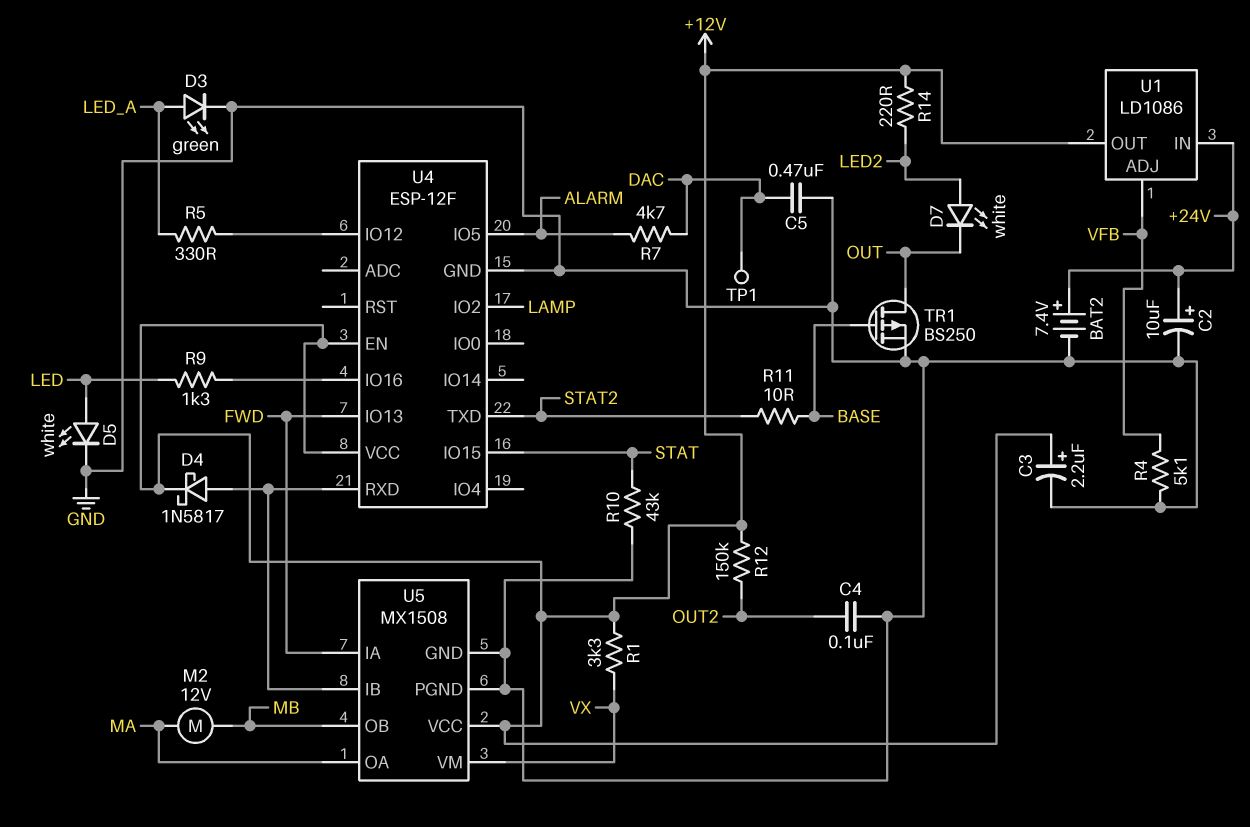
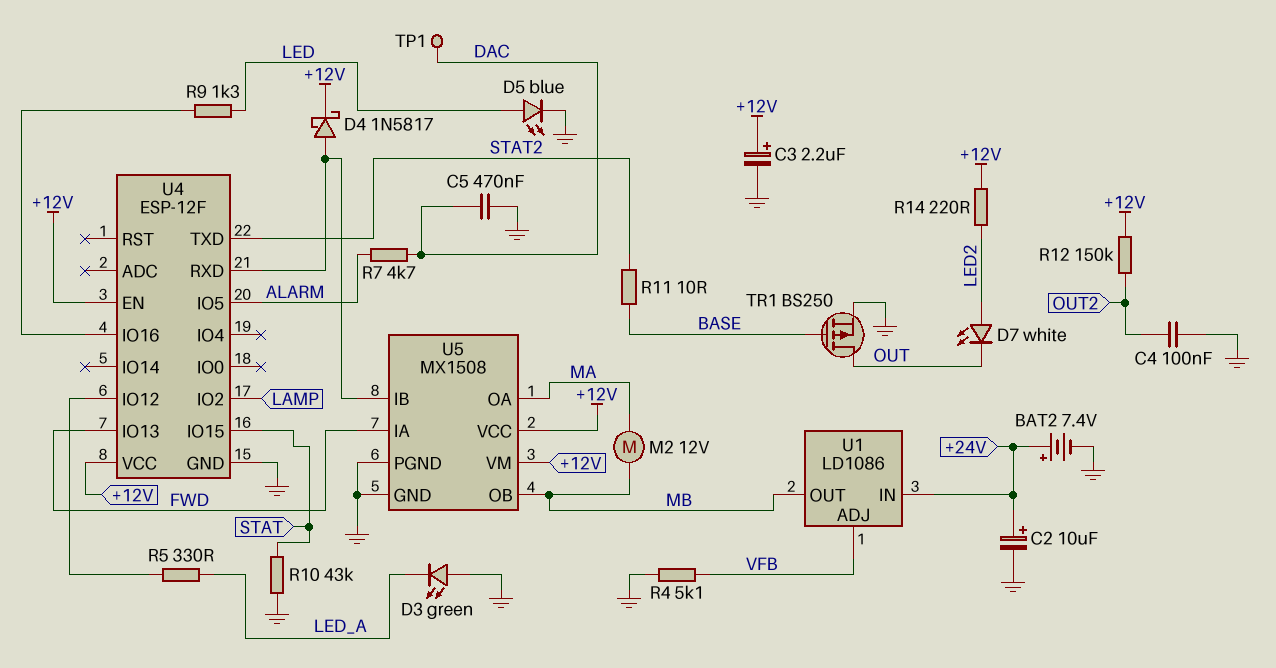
D3: LED green (A LED_A, K GND) -> LED green (A GND, K LED_A)
D5: LED white (A LED, K GND) -> LED blue (A LED, K GND)
R1: 3.3k (+12V, VX) -> none
U1 pin OUT: +12V -> MB
U5 pin VM: VX -> +12V

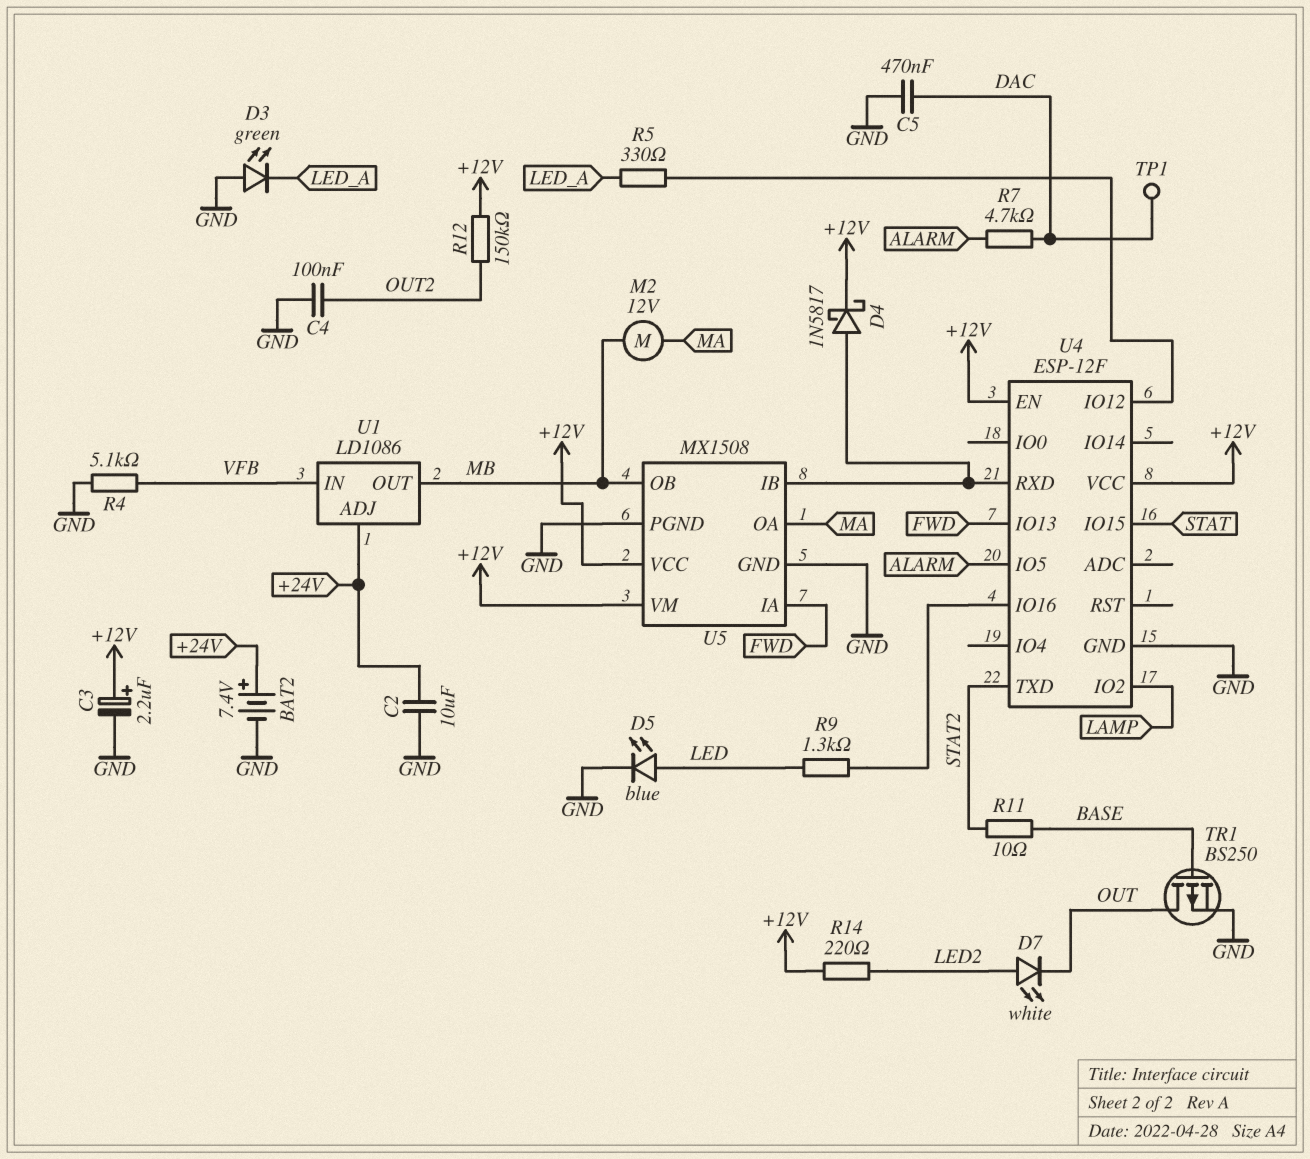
C2: 10uF (plus +24V, minus GND) -> 10uF (+24V, GND)
R10: 43k (GND, STAT) -> none
U1 pin ADJ: VFB -> +24V
U1 pin IN: +24V -> VFB

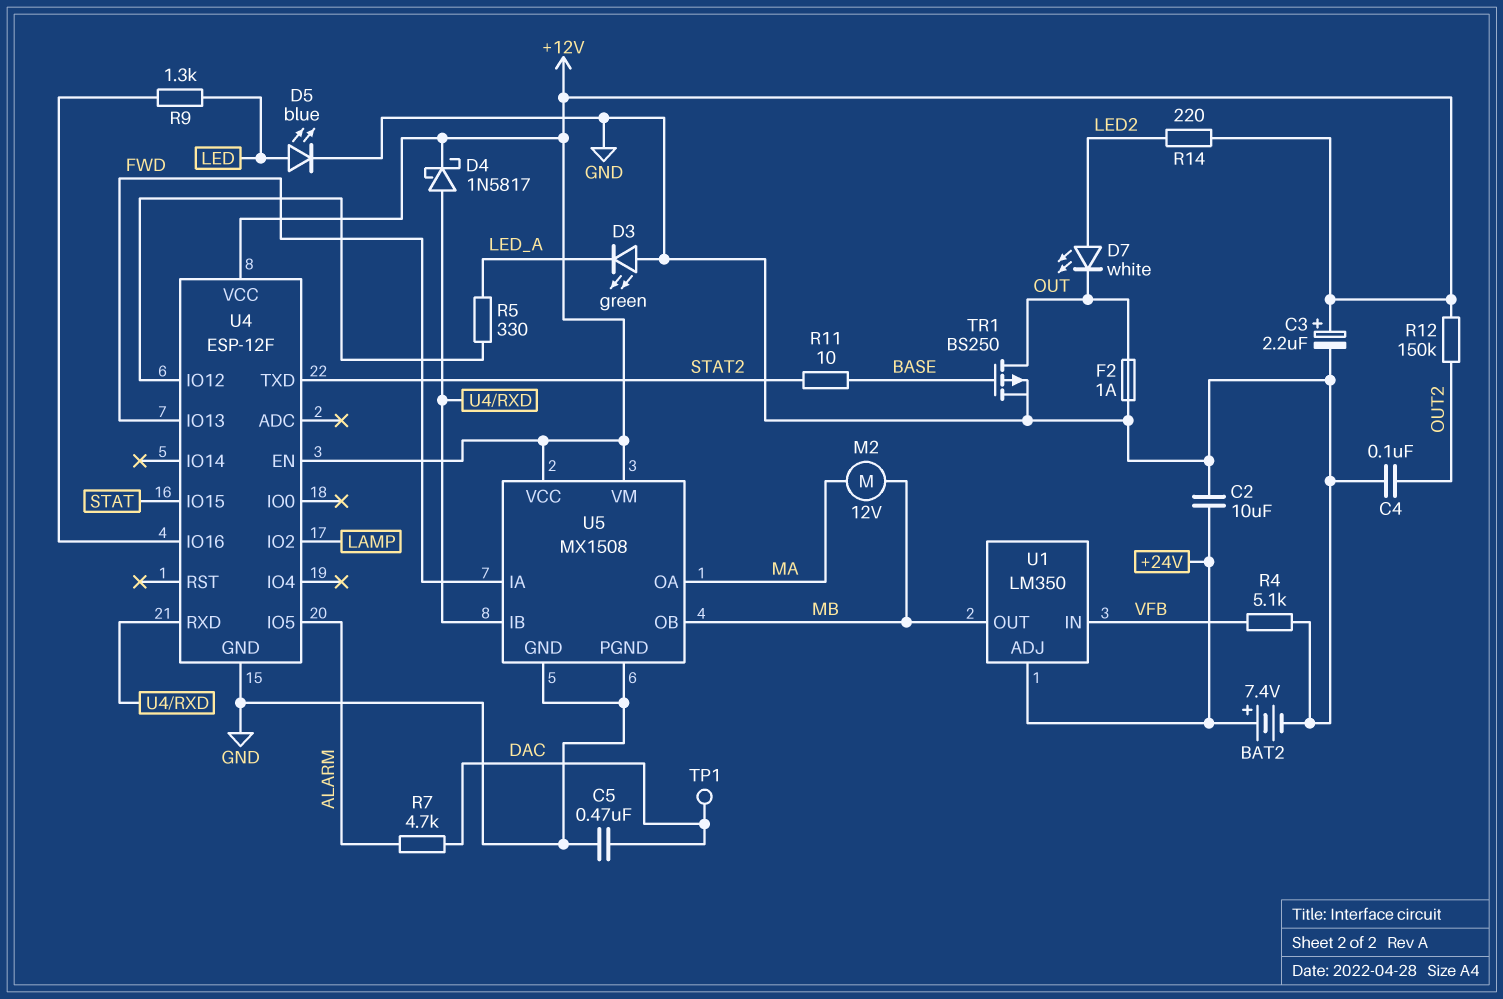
F2: none -> 1A (GND, OUT)
U1: LD1086 -> LM350

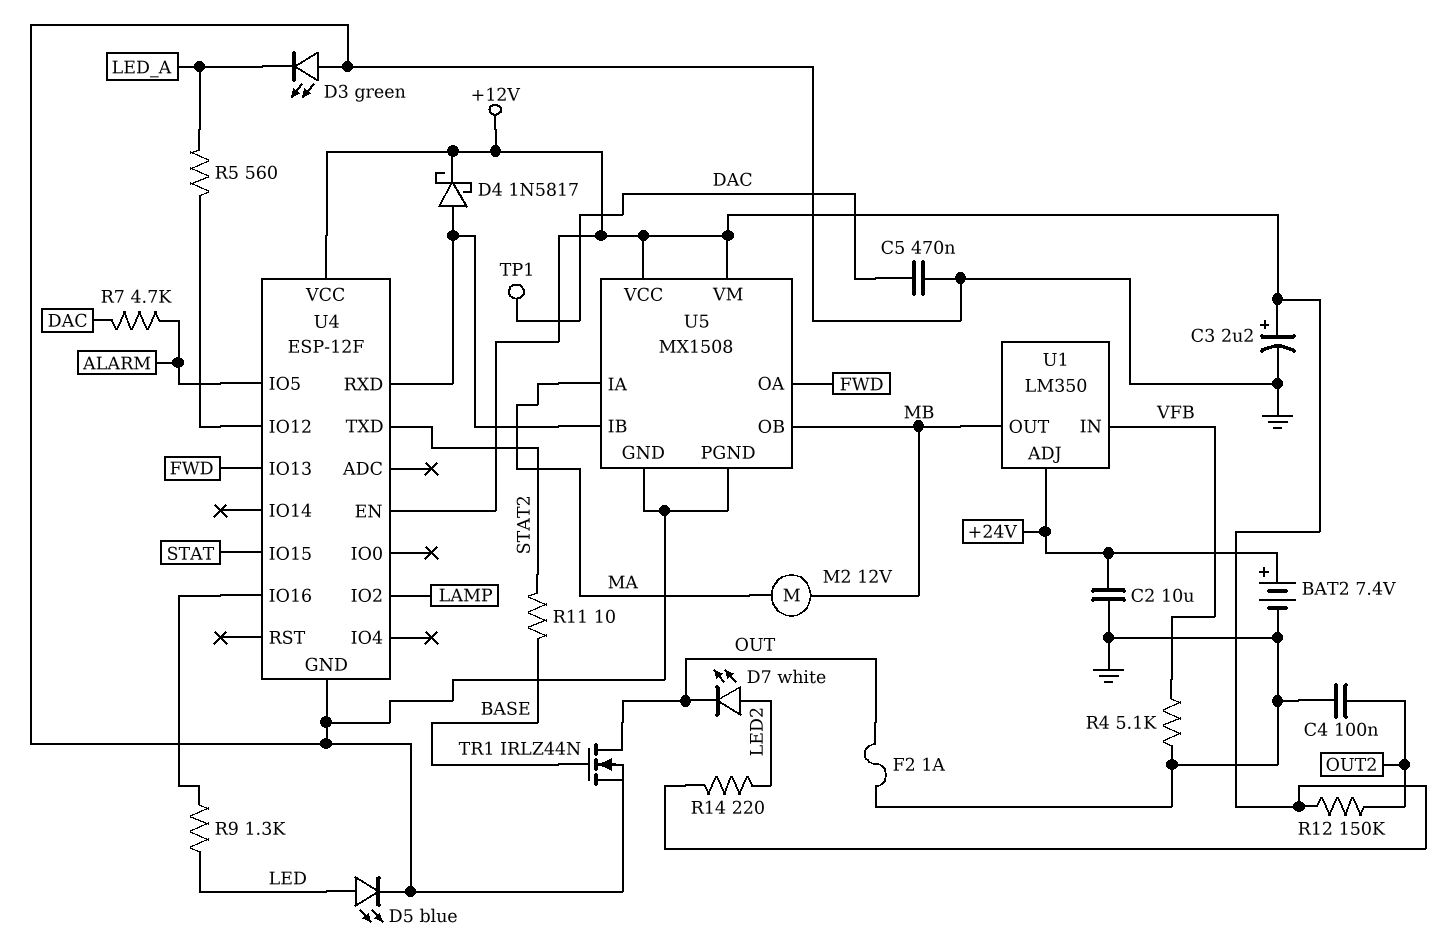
R5: 330 (LED_A, U4/IO12) -> 560 (LED_A, U4/IO12)
TR1: PMOS BS250 (G BASE, D OUT, S GND) -> NMOS IRLZ44N (G BASE, D OUT, S GND)
U5 pin IA: FWD -> MA
U5 pin OA: MA -> FWD

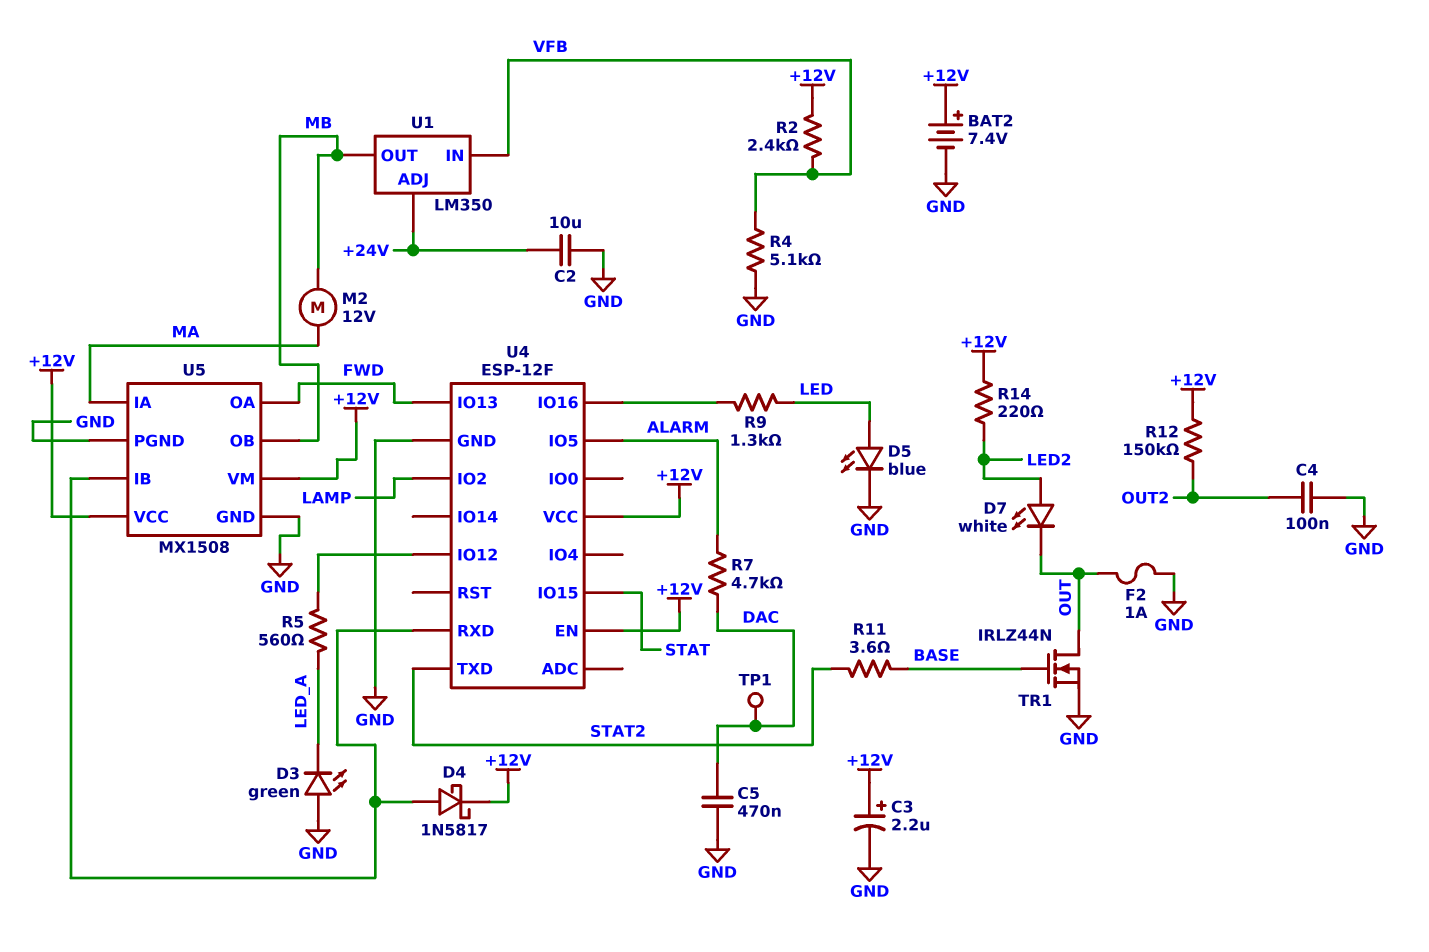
BAT2: 7.4V (plus +24V, minus GND) -> 7.4V (plus +12V, minus GND)
R2: none -> 2.4k (+12V, VFB)
R11: 10 (BASE, STAT2) -> 3.6 (BASE, STAT2)

